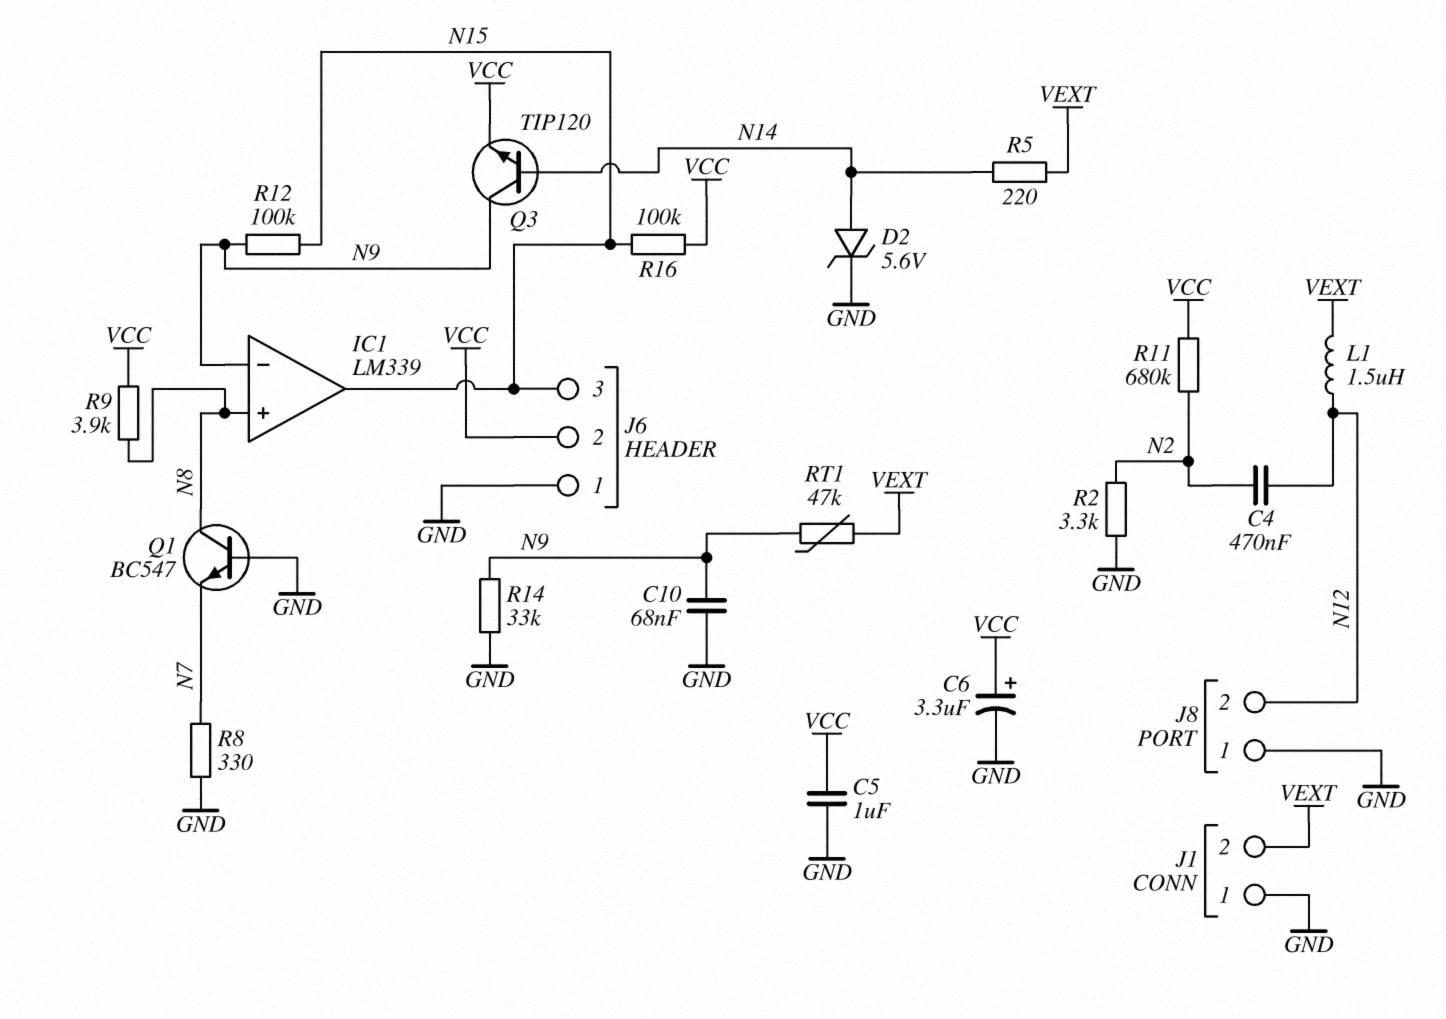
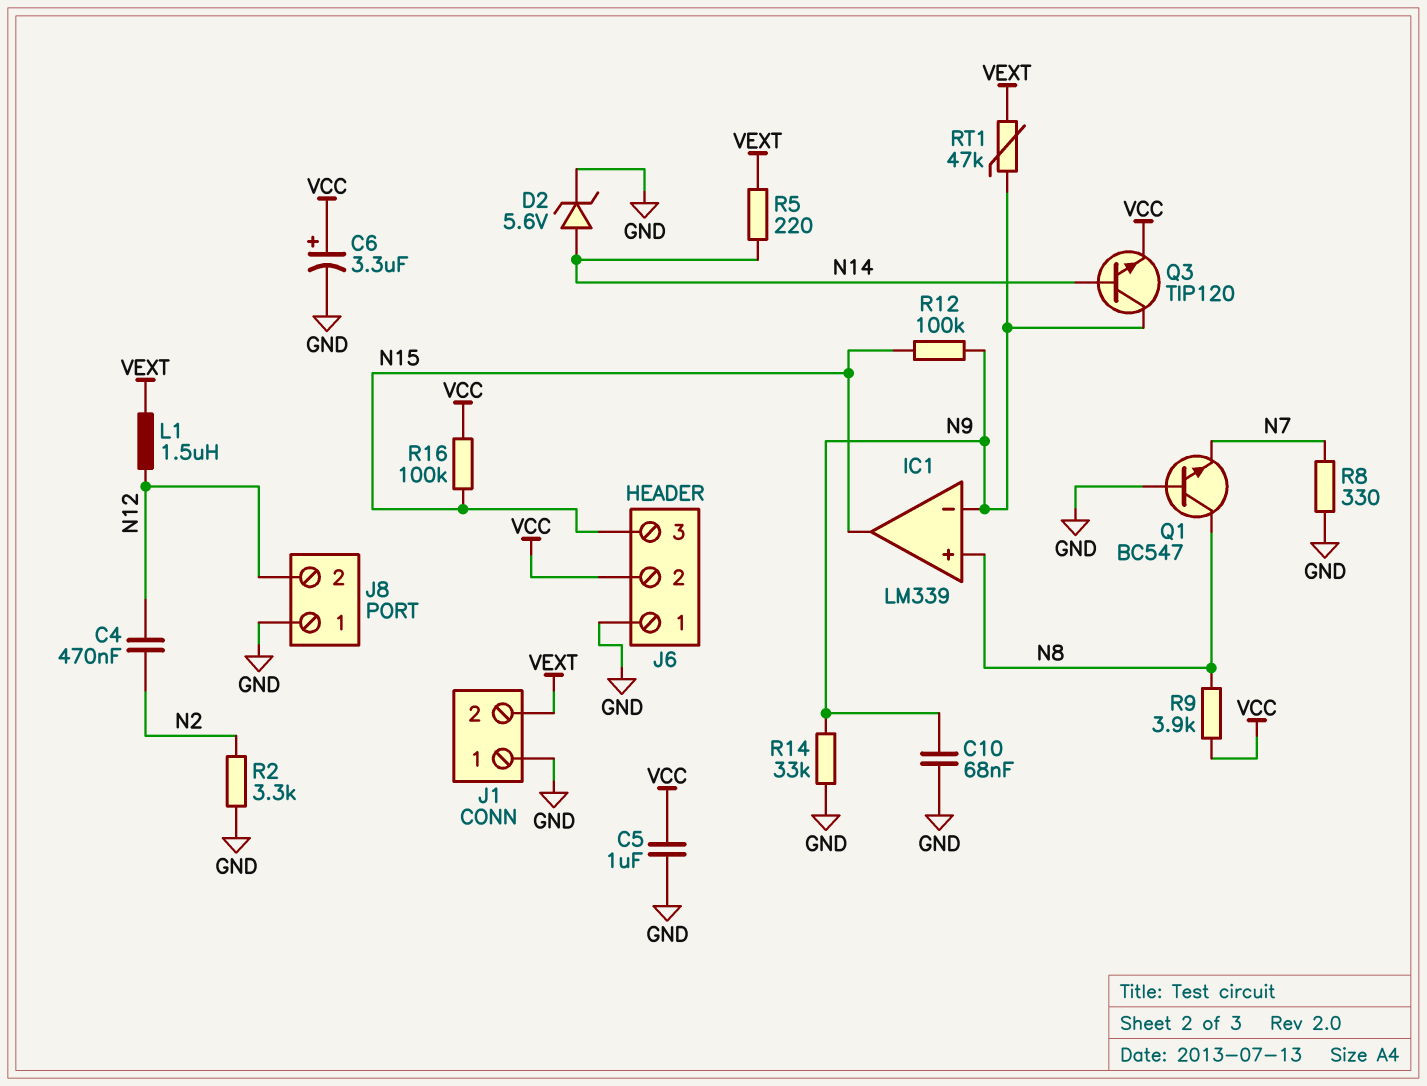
R11: 680k (N2, VCC) -> none

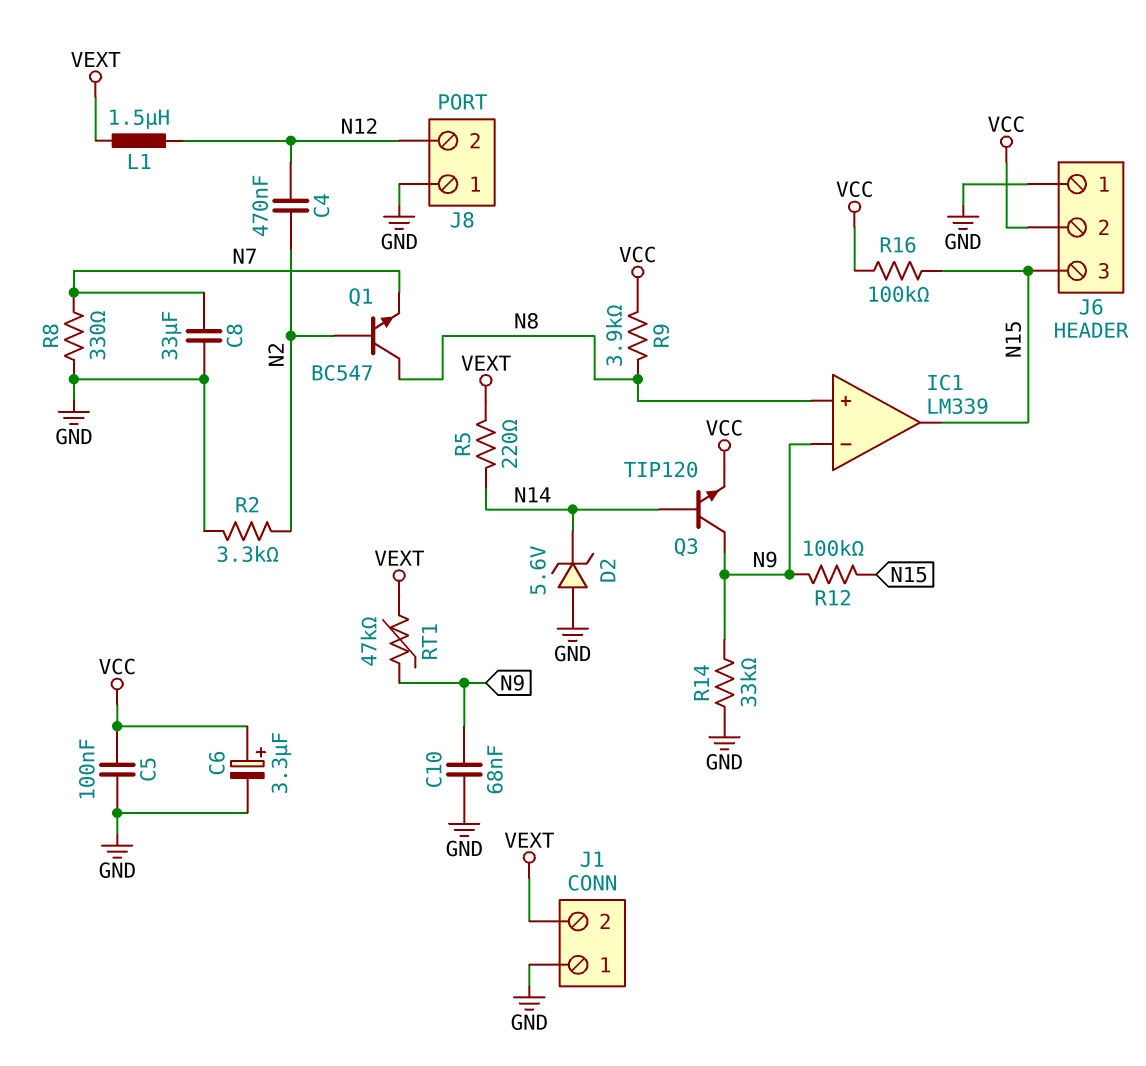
C5: 1uF (GND, VCC) -> 100nF (GND, VCC)
C8: none -> 33uF (GND, N7)
D2: zener 5.6V (A N14, K GND) -> zener 5.6V (A GND, K N14)
Q1: NPN BC547 (B GND, C N8, E N7) -> NPN BC547 (B N2, C N8, E N7)

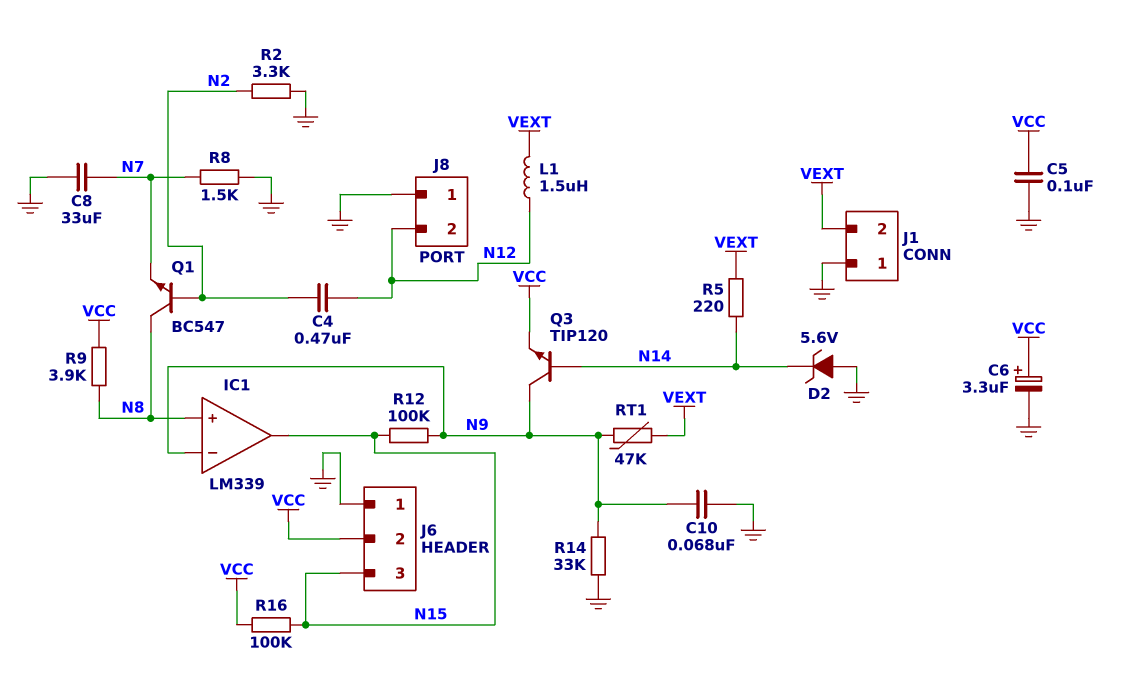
R8: 330 (GND, N7) -> 1.5k (GND, N7)

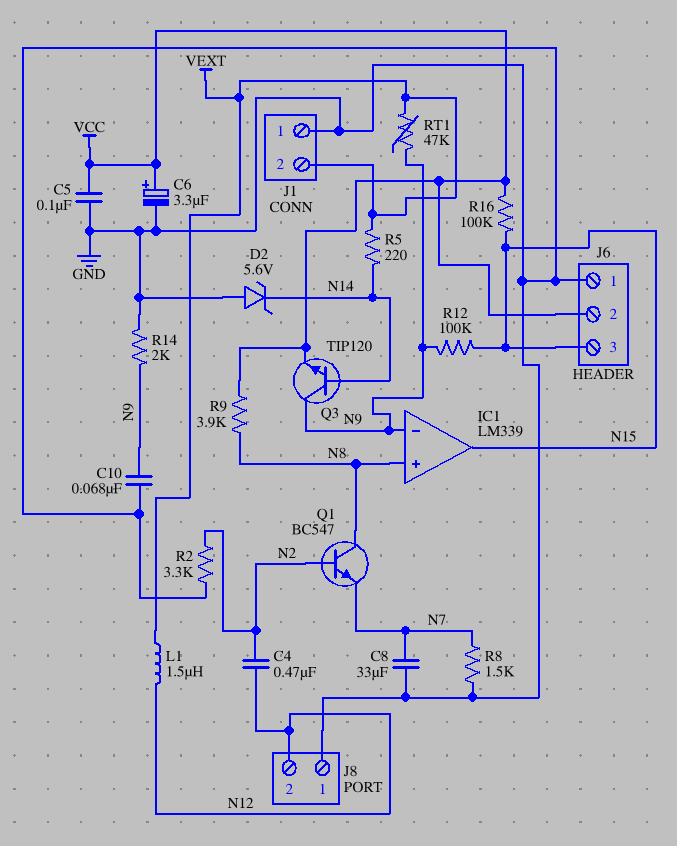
R14: 33k (GND, N9) -> 2k (GND, N9)

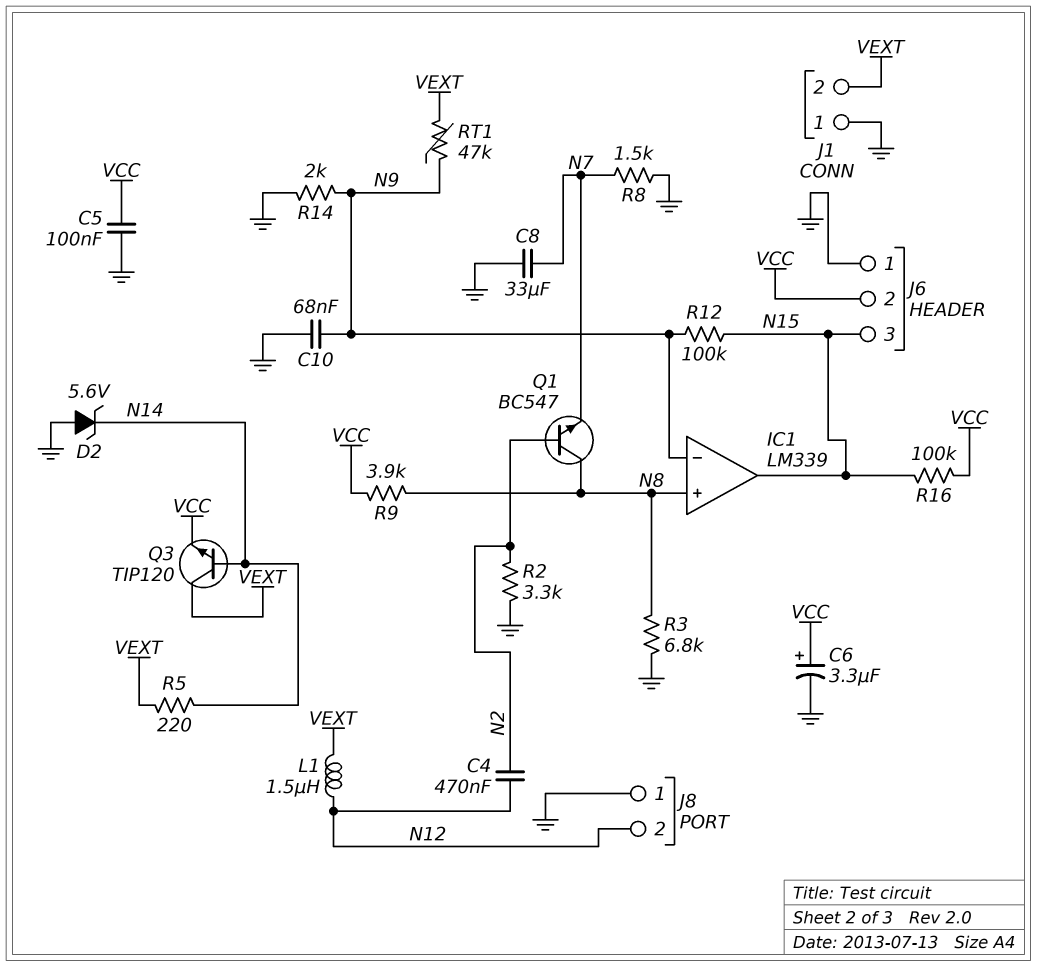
Q3: NPN TIP120 (B N14, C N9, E VCC) -> NPN TIP120 (B N14, C VEXT, E VCC)
R3: none -> 6.8k (GND, N8)

